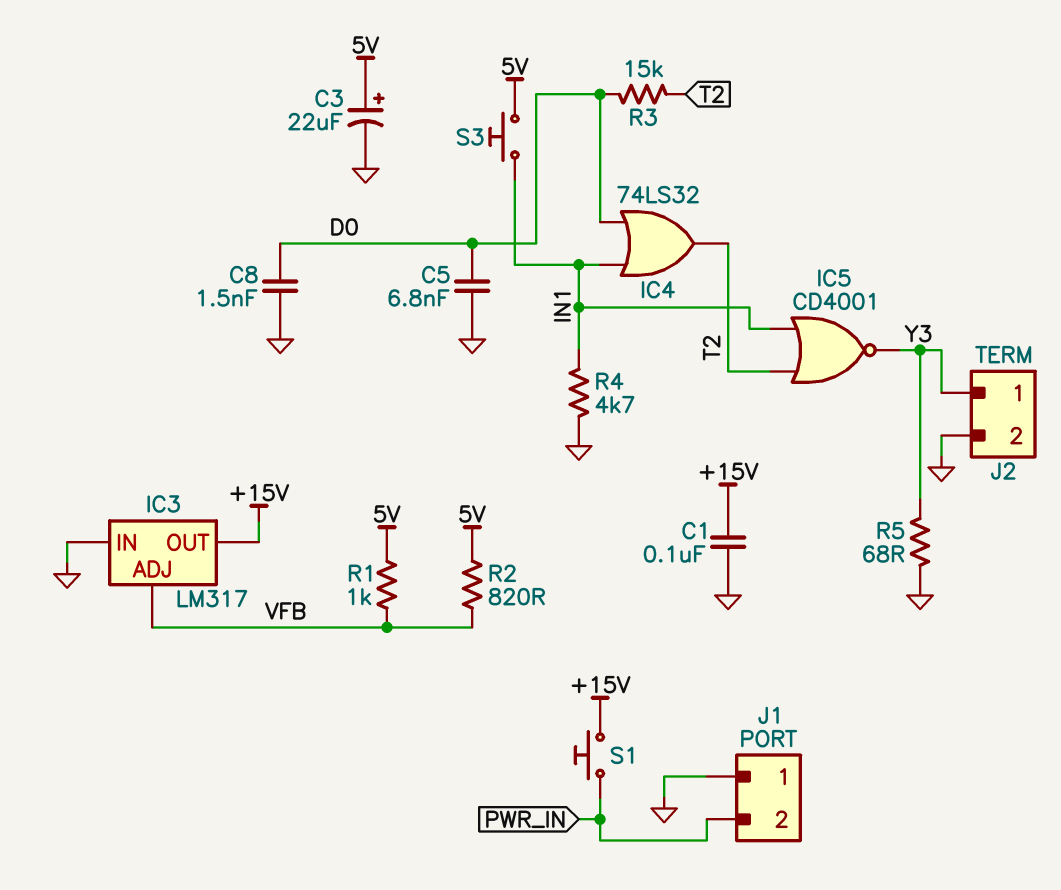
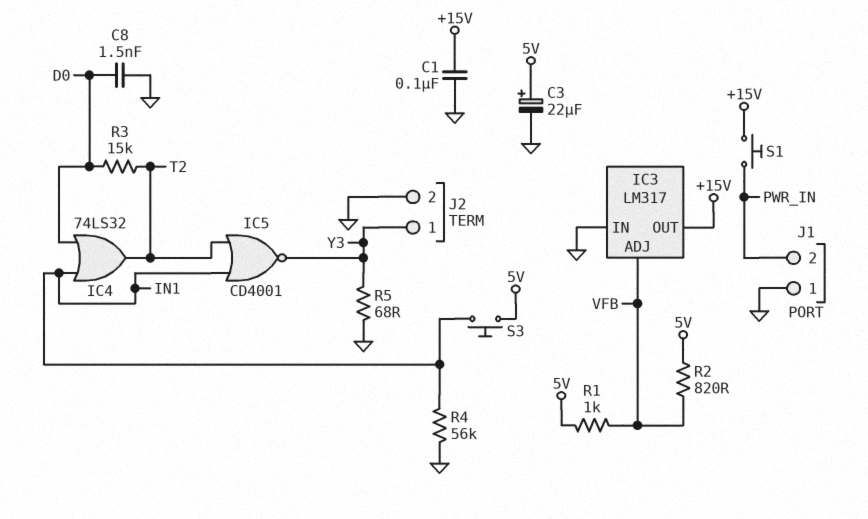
C5: 6.8nF (D0, GND) -> none
R4: 4.7k (GND, IN1) -> 56k (GND, IN1)

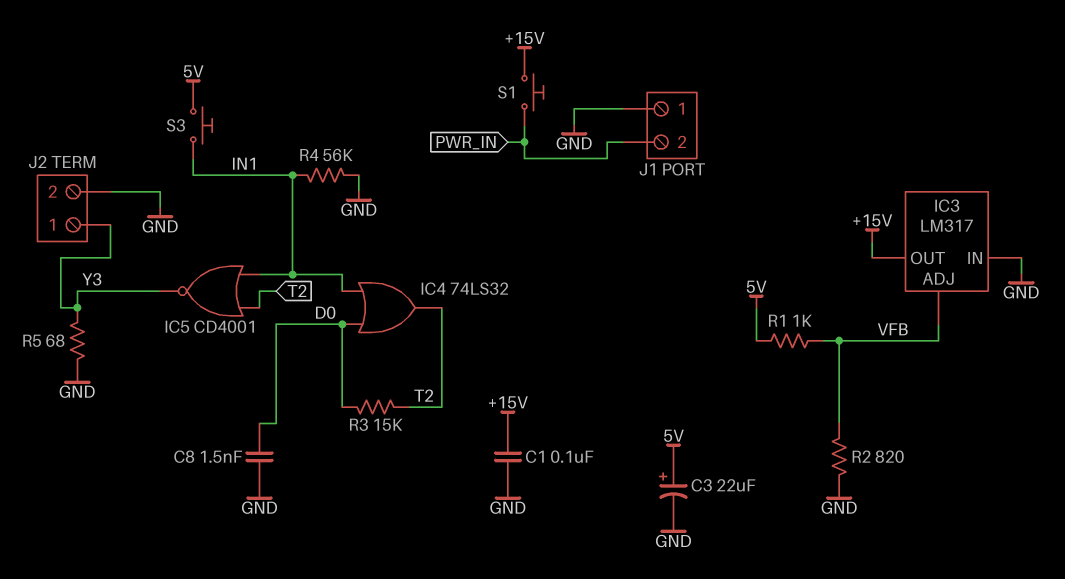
R2: 820 (5V, VFB) -> 820 (GND, VFB)

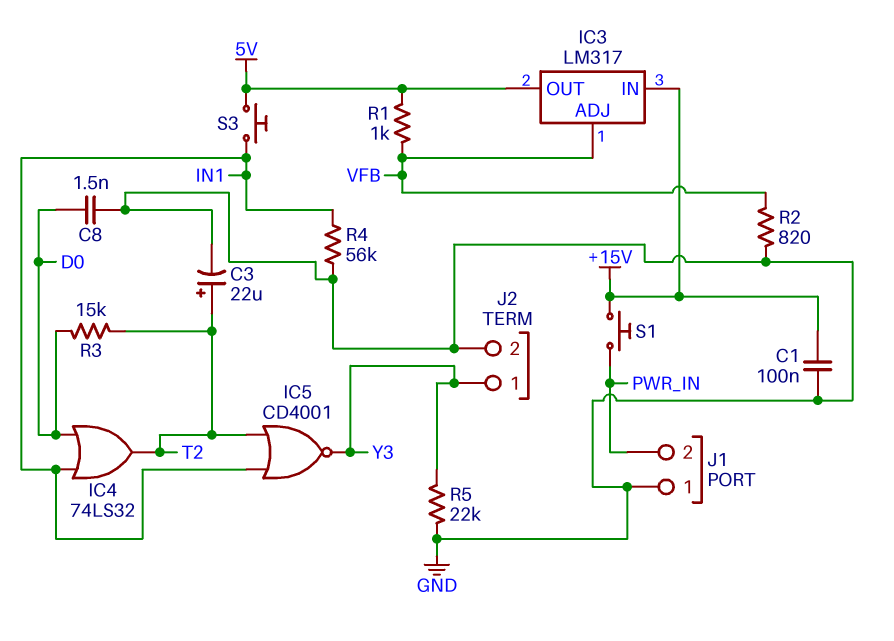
C3: 22uF (plus 5V, minus GND) -> 22uF (plus T2, minus GND)
IC3 pin IN: GND -> +15V
IC3 pin OUT: +15V -> 5V
R5: 68 (GND, Y3) -> 22k (GND, Y3)

